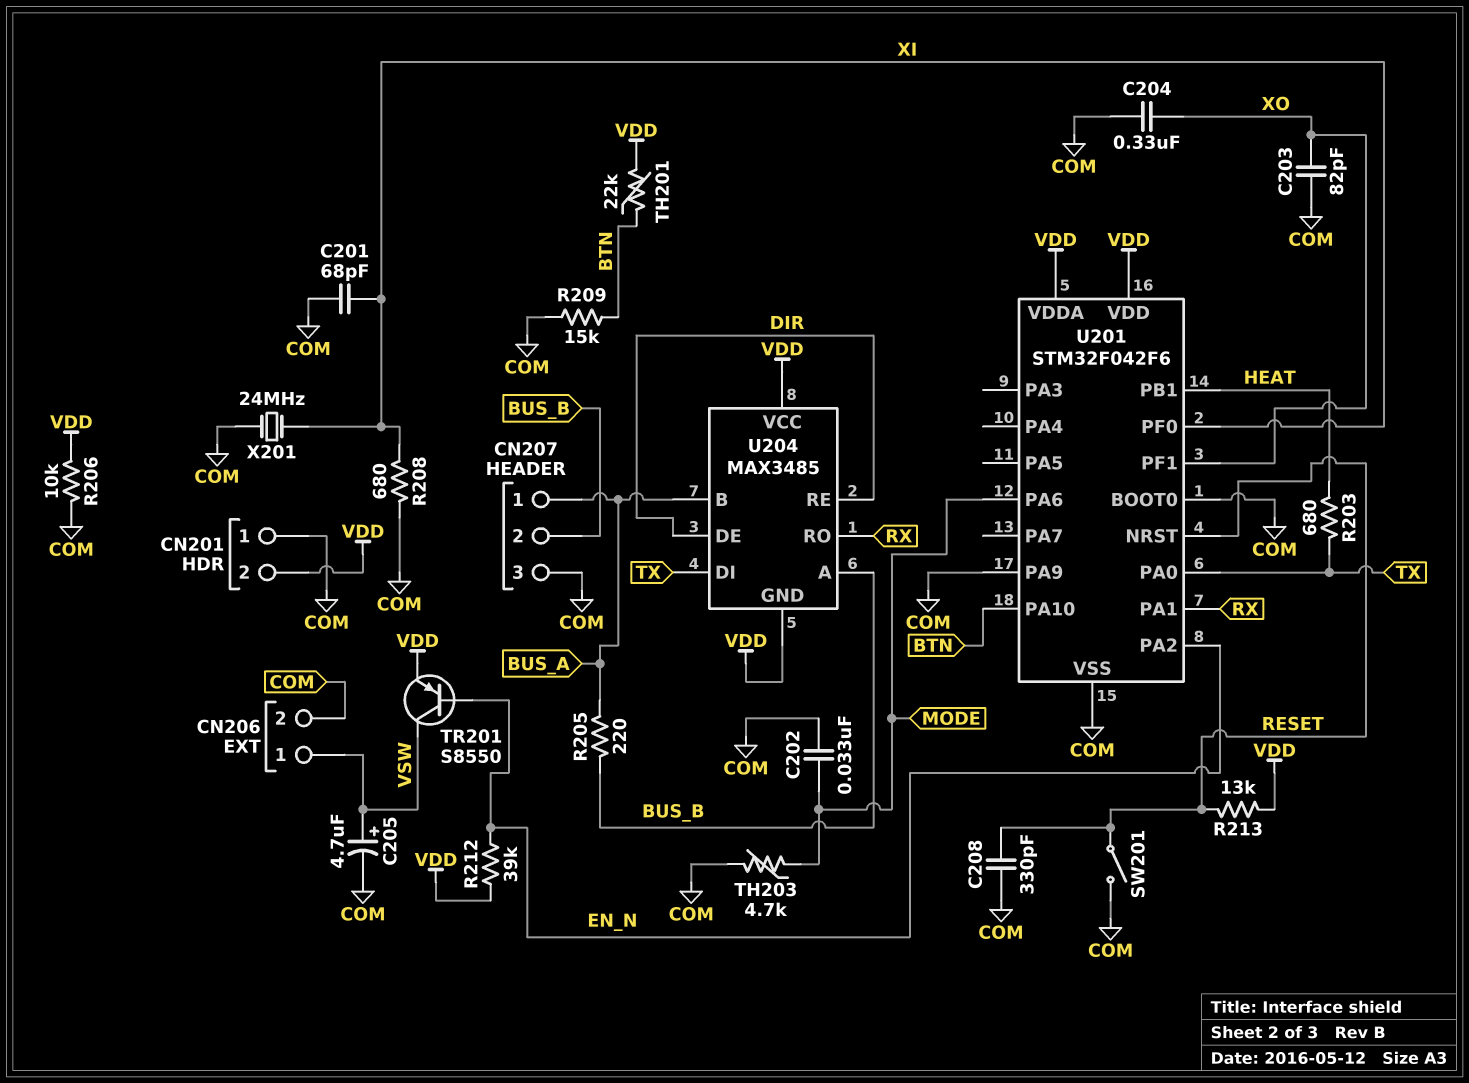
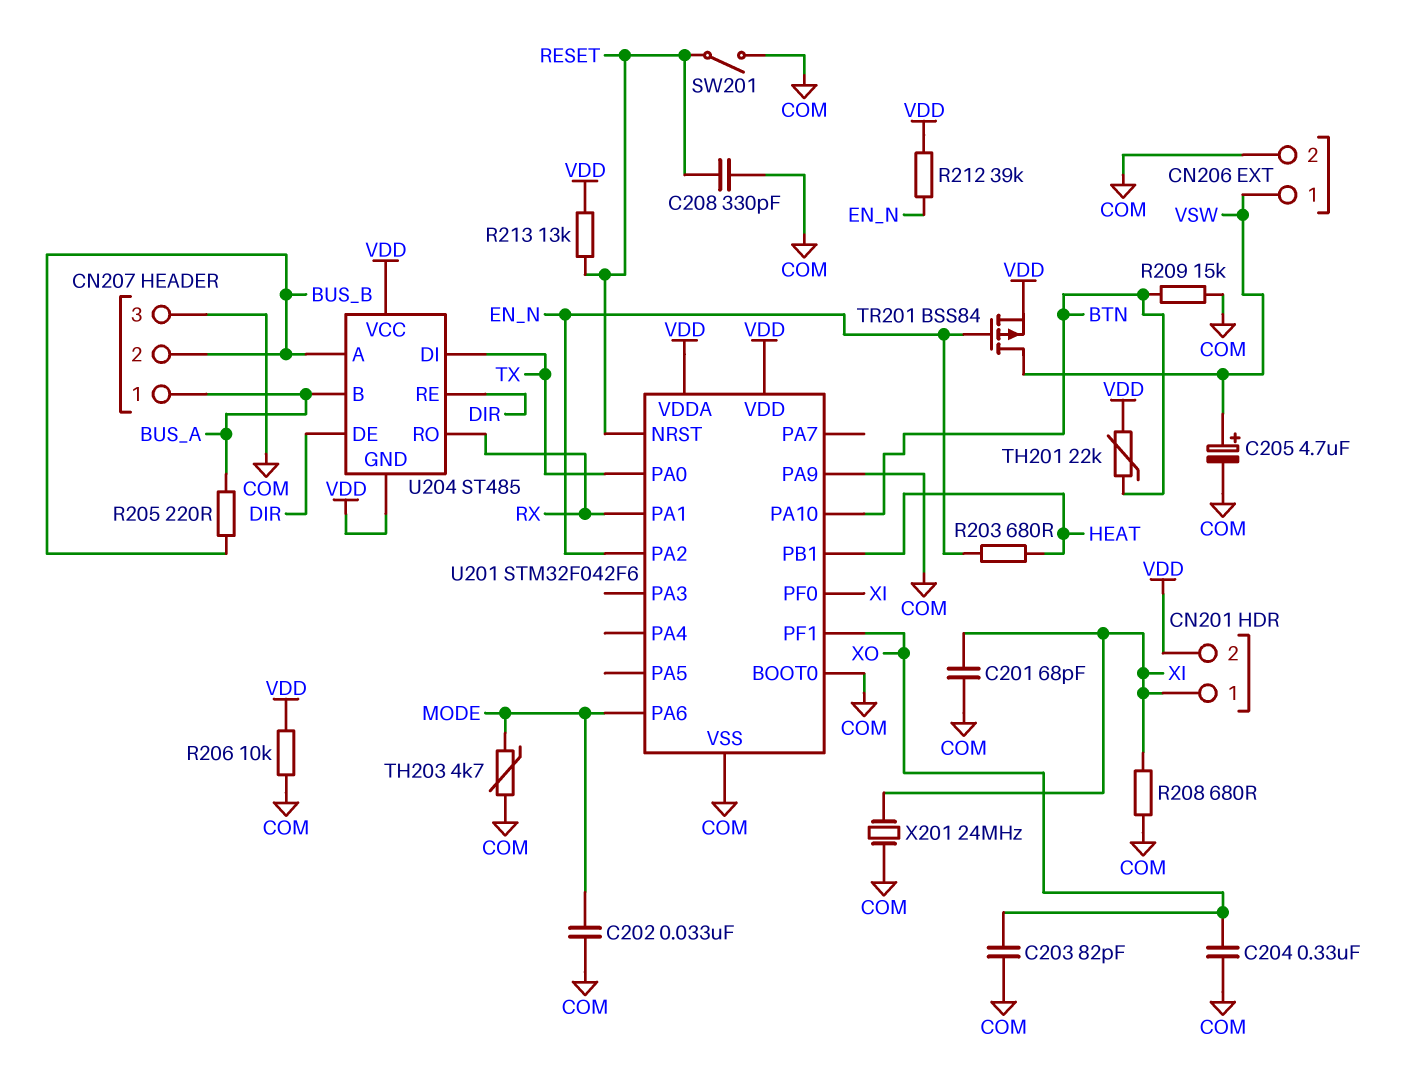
CN201 pin 1: COM -> XI
R203: 680 (HEAT, TX) -> 680 (EN_N, HEAT)
TR201: PNP S8550 (B EN_N, C VSW, E VDD) -> PMOS BSS84 (G EN_N, D VSW, S VDD)
U204: MAX3485 -> ST485

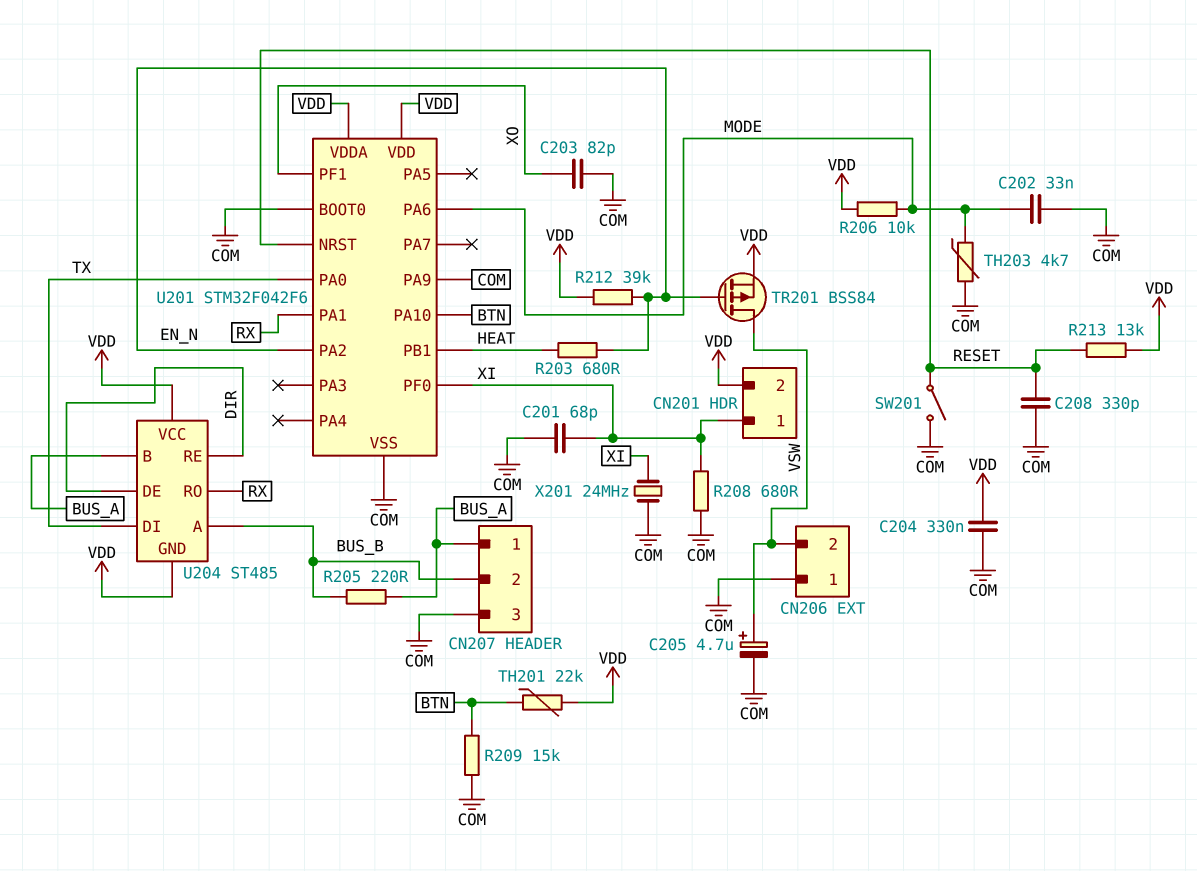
C204: 330nF (COM, XO) -> 330nF (COM, VDD)
CN206 pin 1: VSW -> COM
CN206 pin 2: COM -> VSW
R206: 10k (COM, VDD) -> 10k (MODE, VDD)

